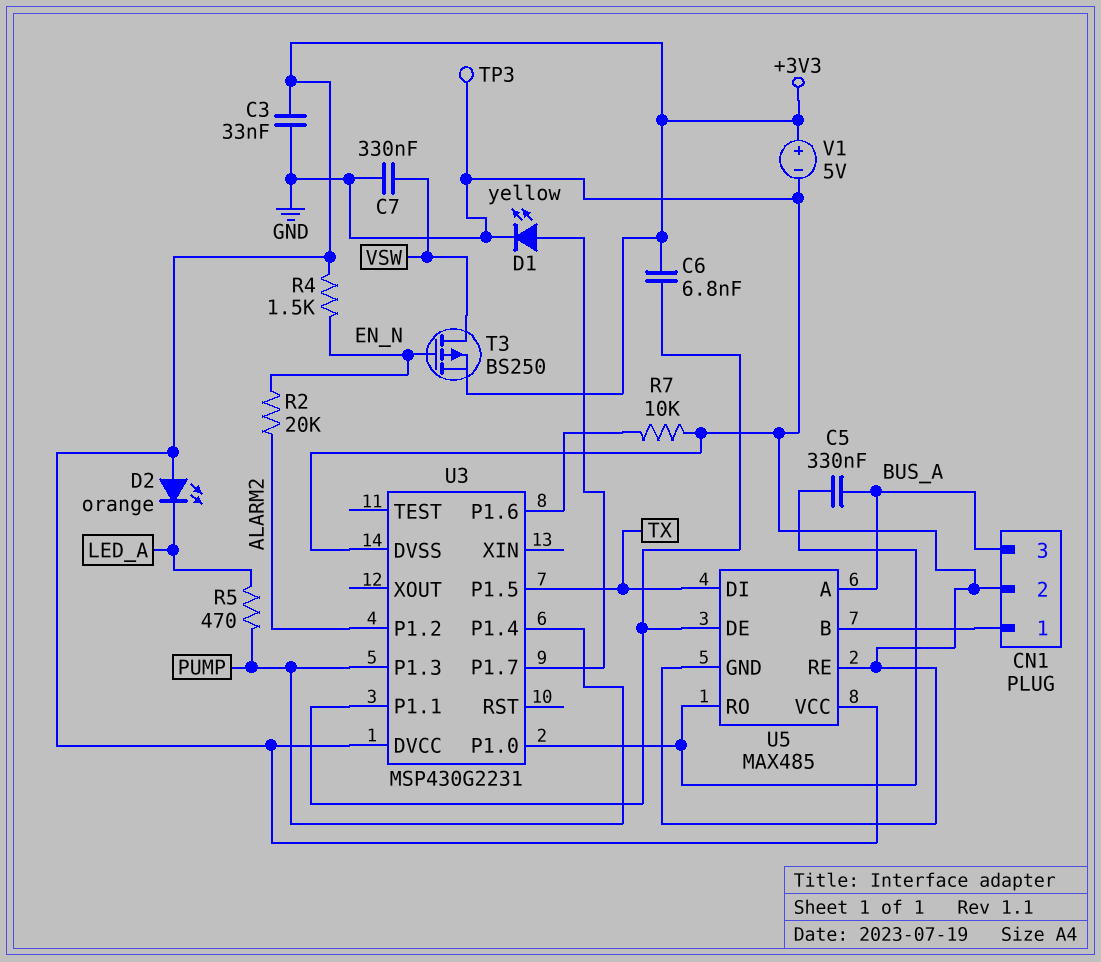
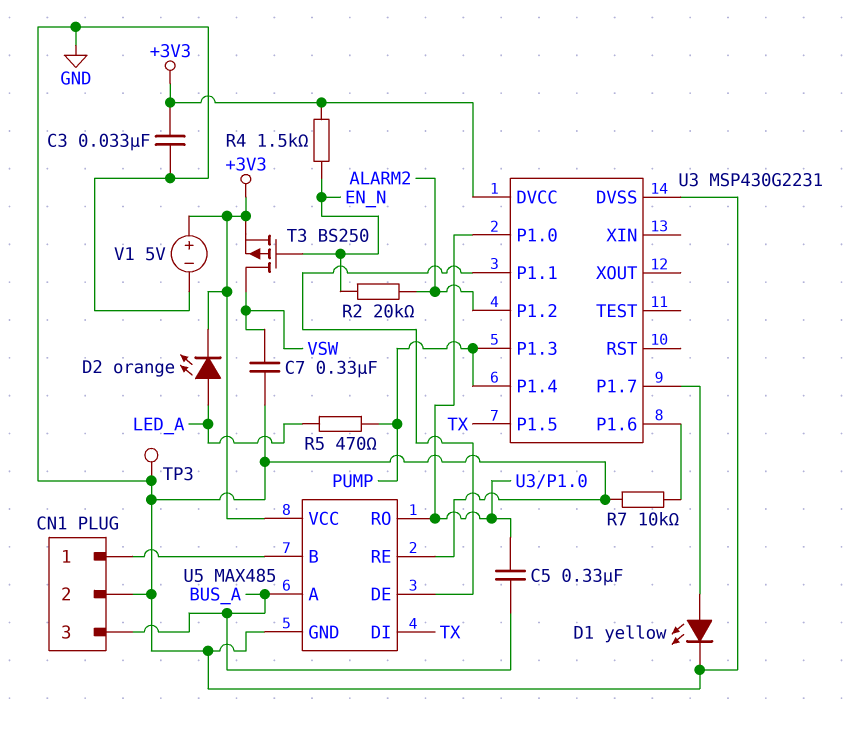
C6: 6.8nF (+3V3, U3/P1.1) -> none
D2: LED orange (A +3V3, K LED_A) -> LED orange (A LED_A, K +3V3)

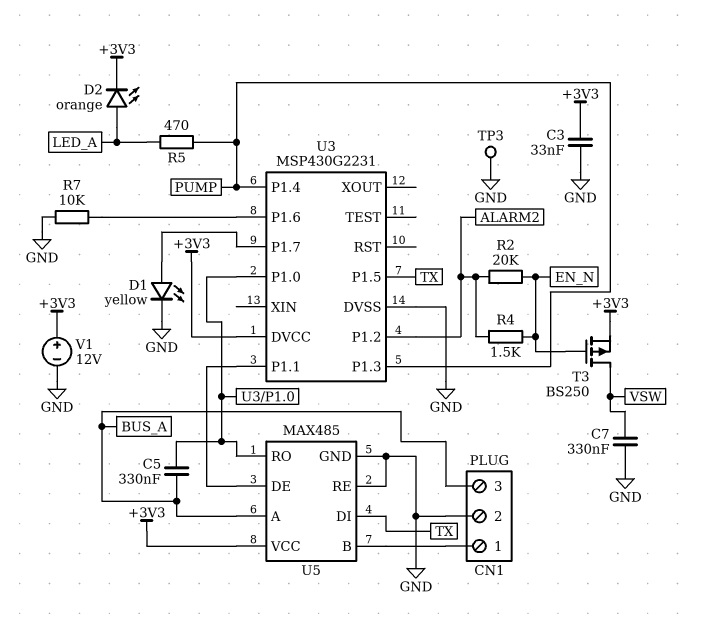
R4: 1.5k (+3V3, EN_N) -> 1.5k (ALARM2, EN_N)
V1: 5V (plus +3V3, minus GND) -> 12V (plus +3V3, minus GND)

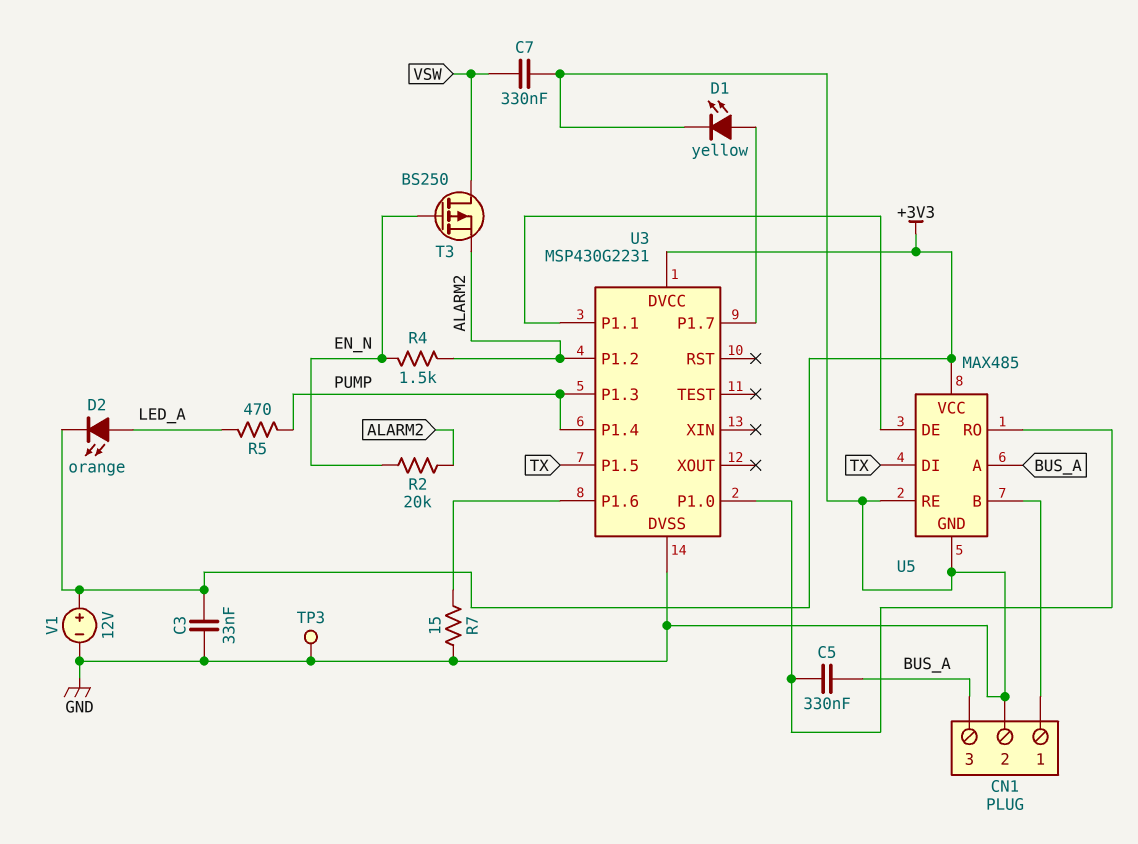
R7: 10k (GND, U3/P1.6) -> 15 (GND, U3/P1.6)
T3: PMOS BS250 (G EN_N, D VSW, S +3V3) -> PMOS BS250 (G EN_N, D VSW, S ALARM2)

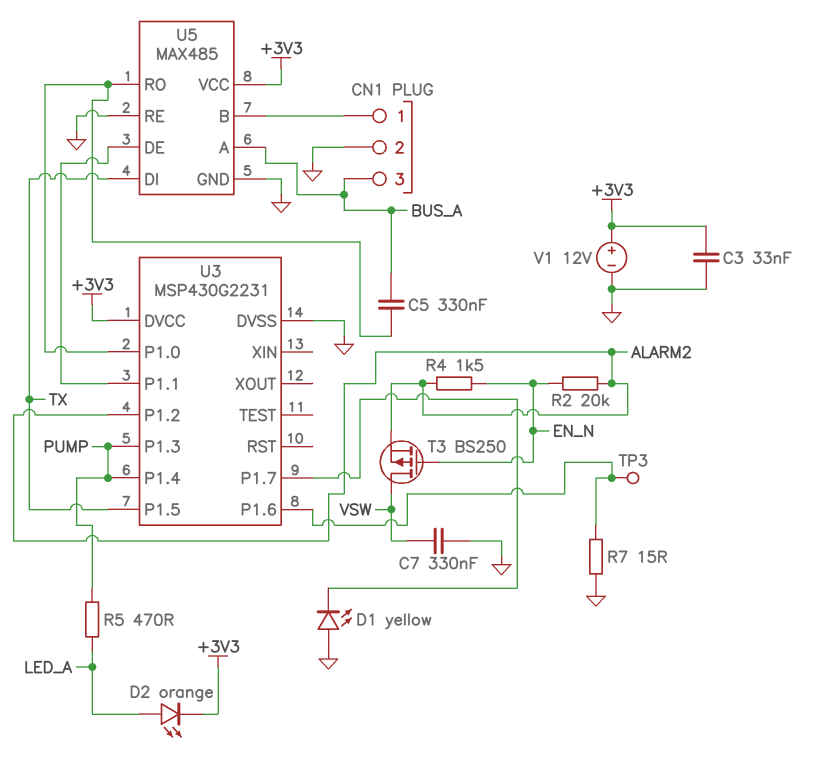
D1: LED yellow (A U3/P1.7, K GND) -> LED yellow (A GND, K U3/P1.7)
TP3: test point (GND) -> test point (U3/P1.6)

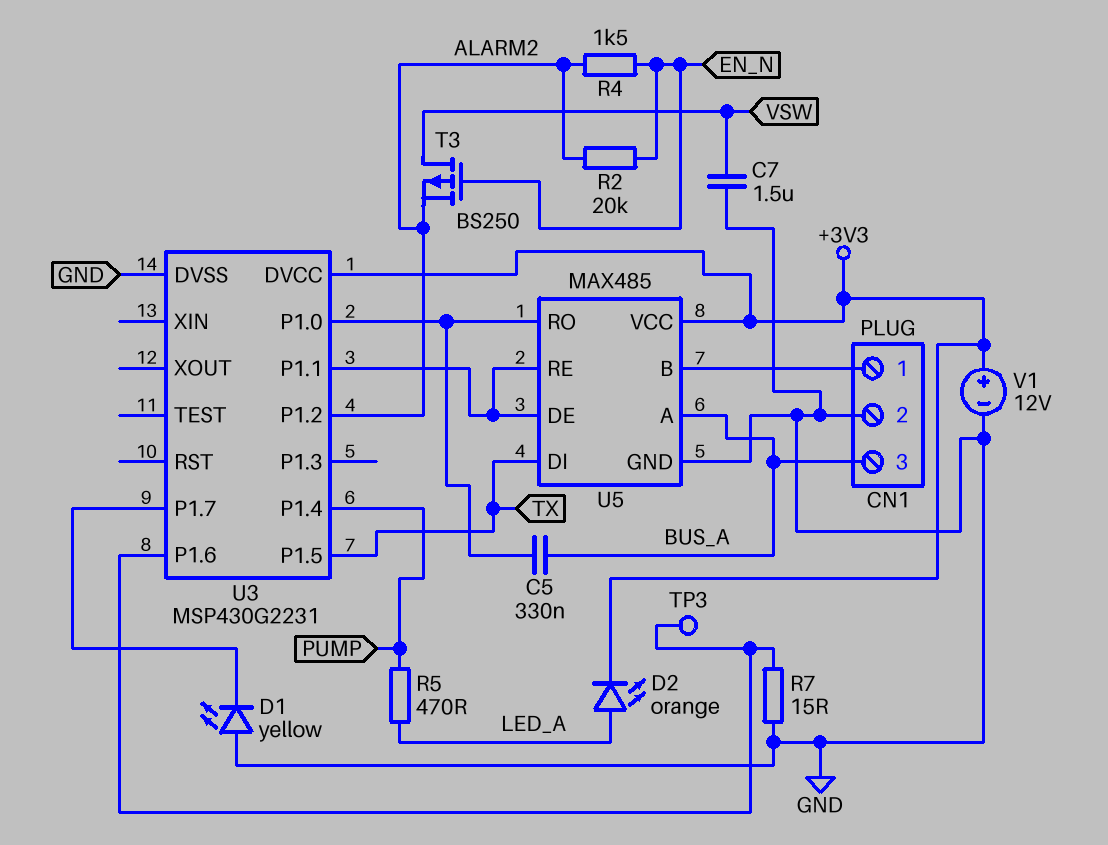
C3: 33nF (+3V3, GND) -> none
C7: 330nF (GND, VSW) -> 1.5uF (GND, VSW)
U3 pin P1.3: PUMP -> none
U5 pin RE: GND -> U3/P1.1

